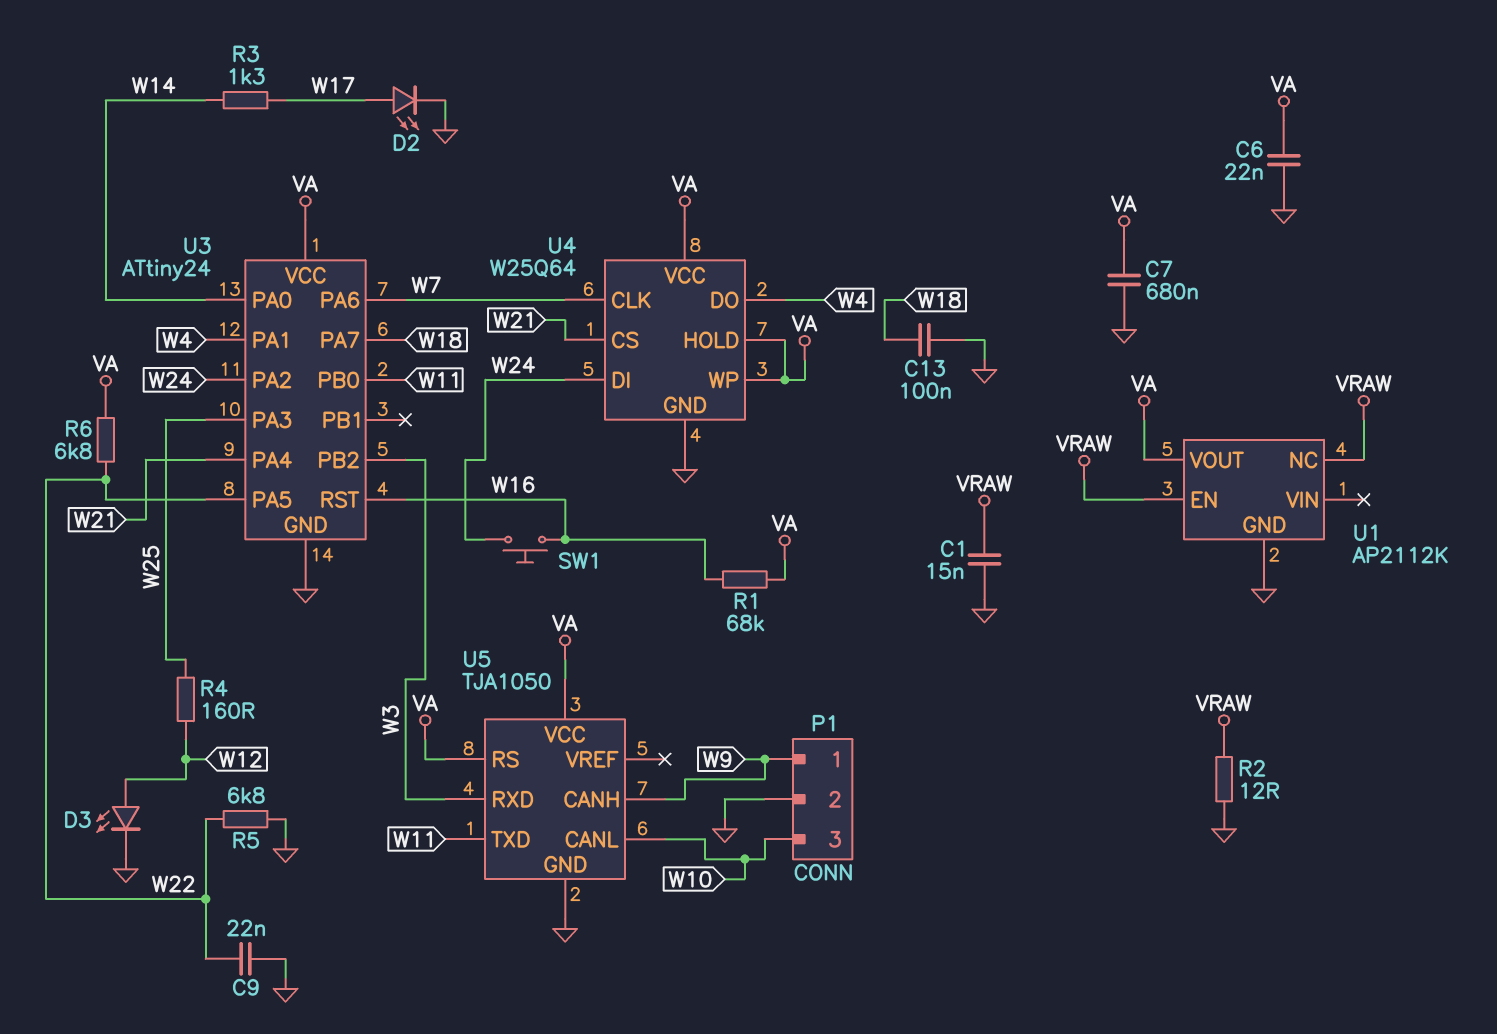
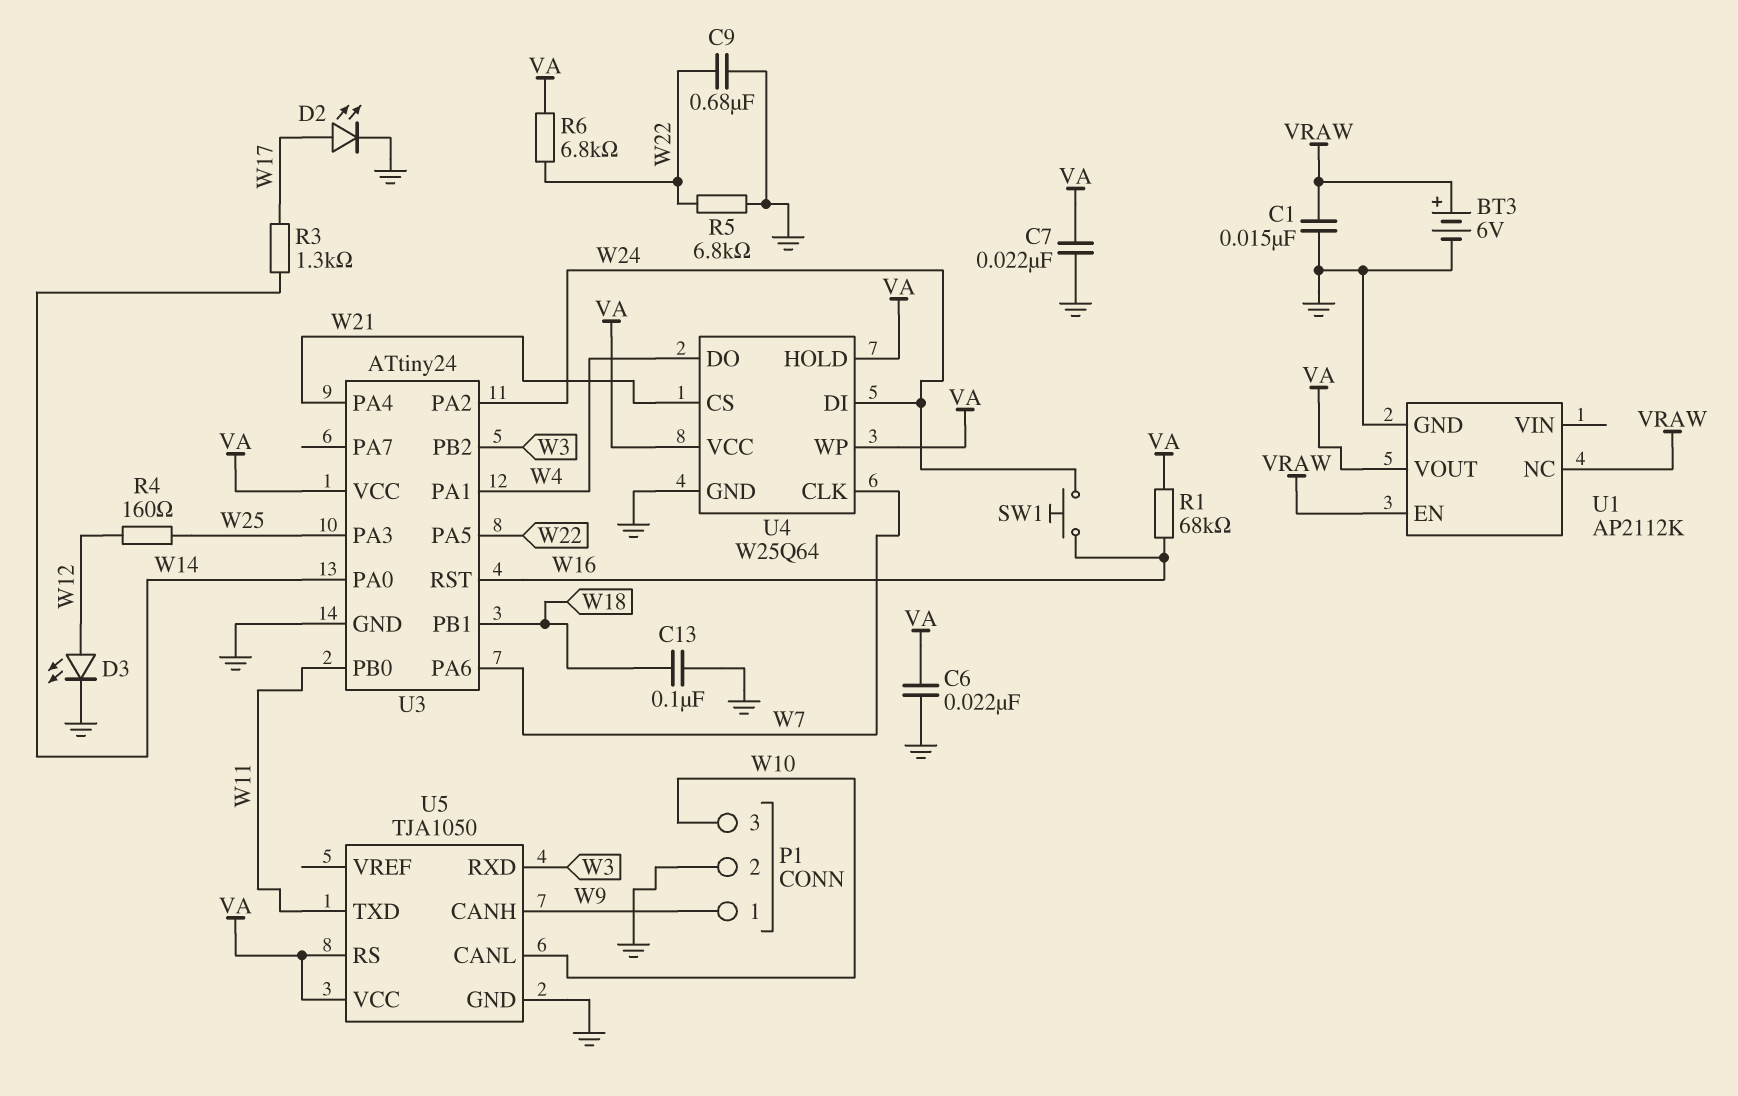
BT3: none -> 6V (plus VRAW, minus GND)
C7: 680nF (GND, VA) -> 22nF (GND, VA)
C9: 22nF (GND, W22) -> 680nF (GND, W22)
R2: 12 (GND, VRAW) -> none
U3 pin PA7: W18 -> none
U3 pin PB1: none -> W18

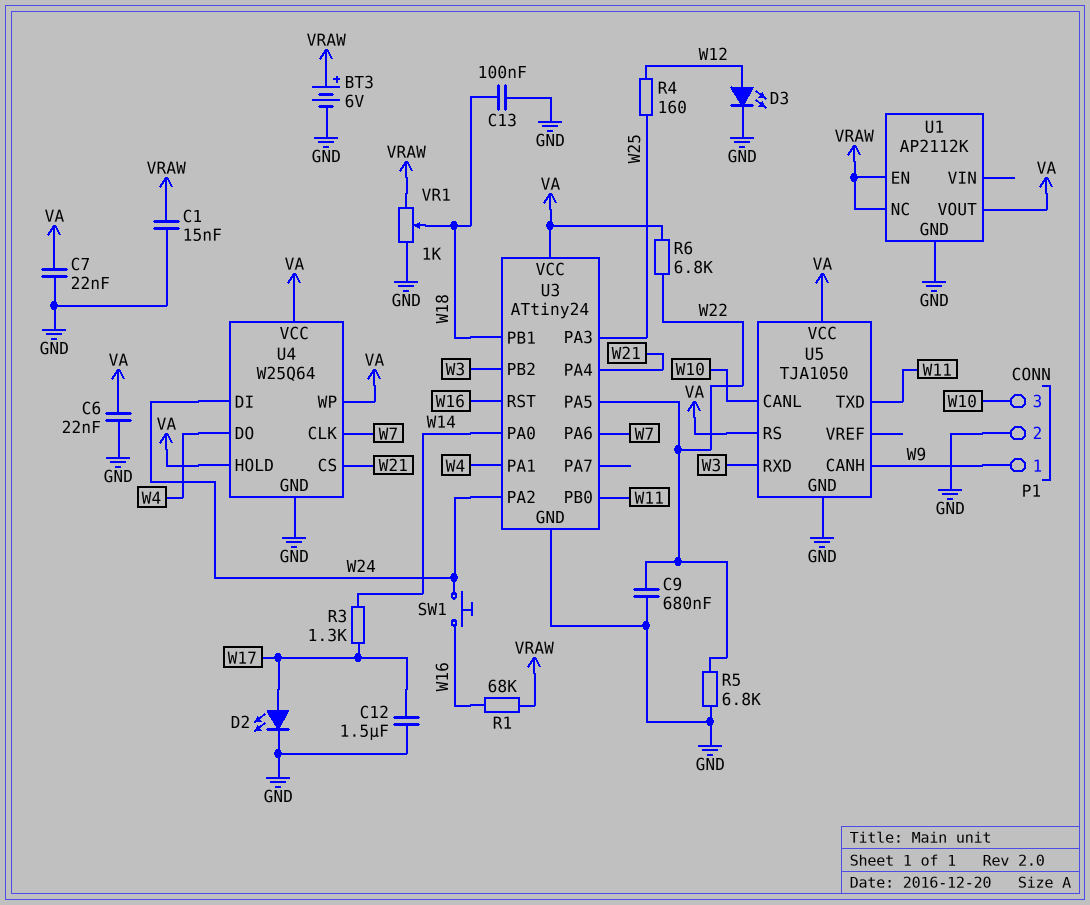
C12: none -> 1.5uF (GND, W17)
R1: 68k (VA, W16) -> 68k (VRAW, W16)
VR1: none -> 1k (GND, VRAW, wiper W18)

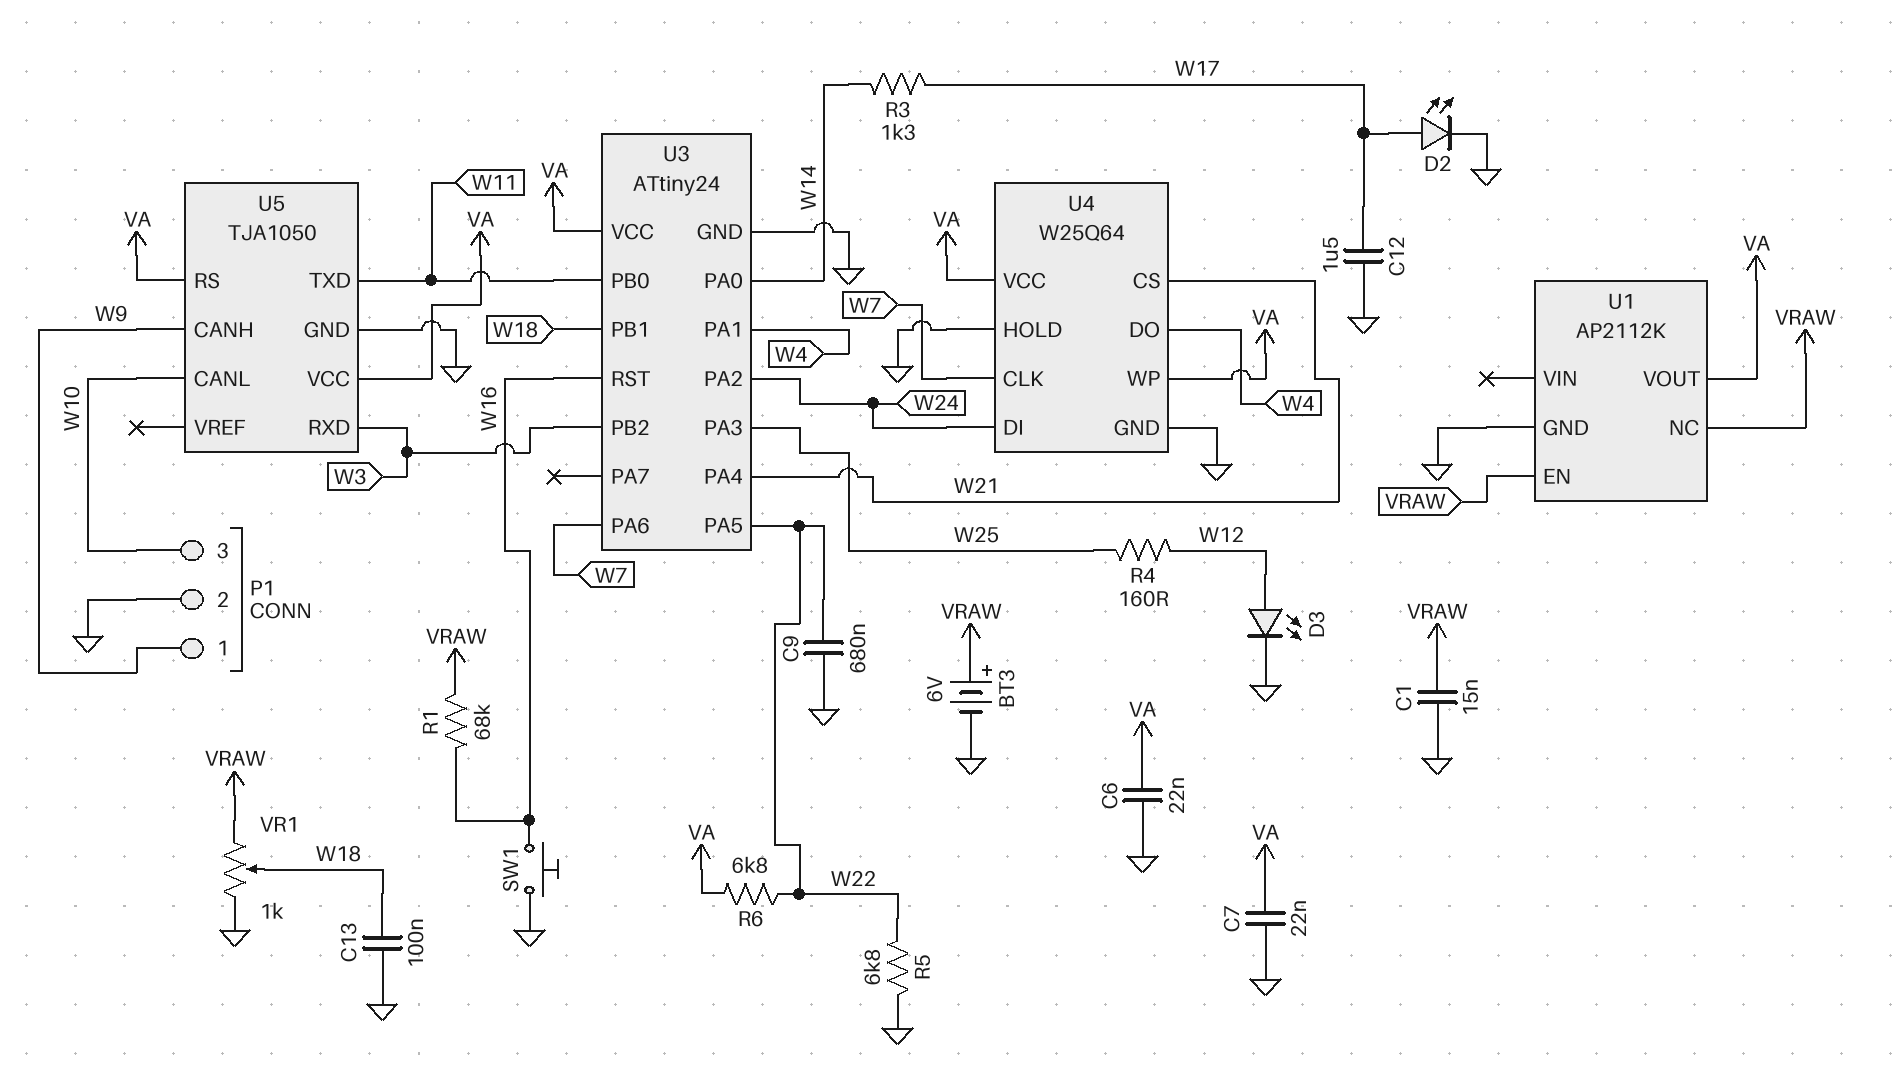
SW1: button (W16, W24) -> button (GND, W16)
U4 pin HOLD: VA -> GND

